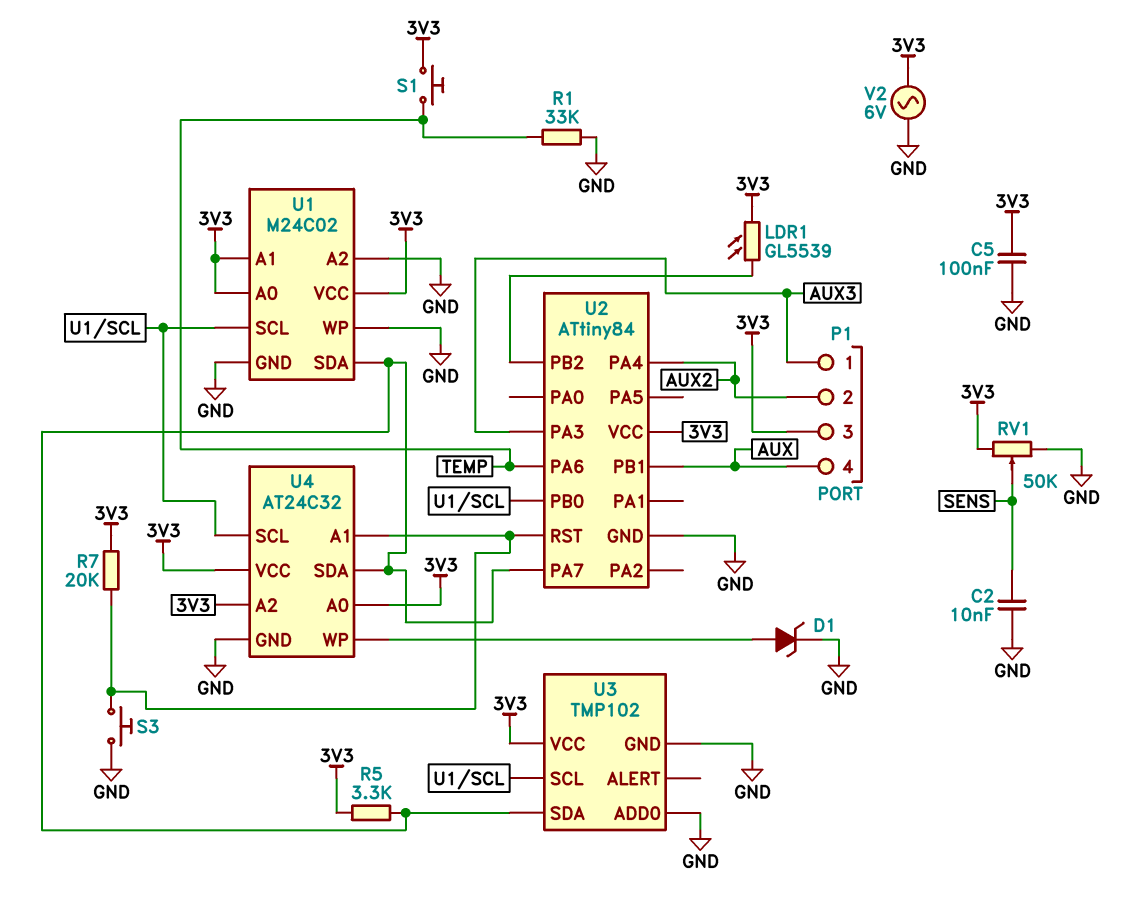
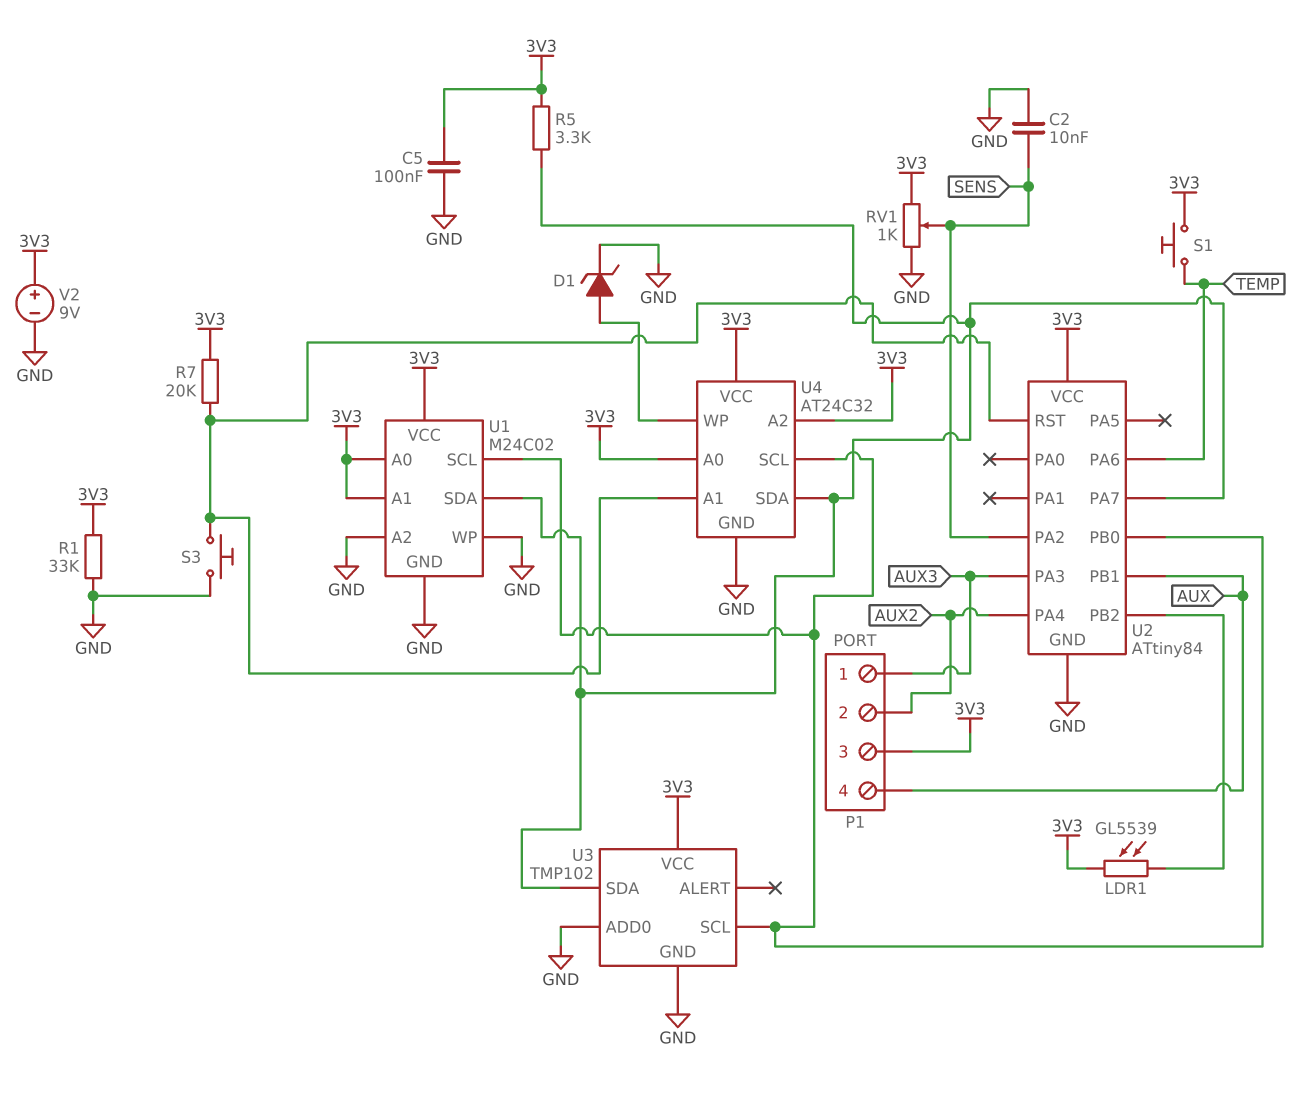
R1: 33k (GND, TEMP) -> 33k (3V3, GND)
RV1: 50k (3V3, GND, wiper SENS) -> 1k (3V3, GND, wiper SENS)
U2 pin PA2: none -> SENS
V2: AC 6V (3V3, GND) -> 9V (plus 3V3, minus GND)

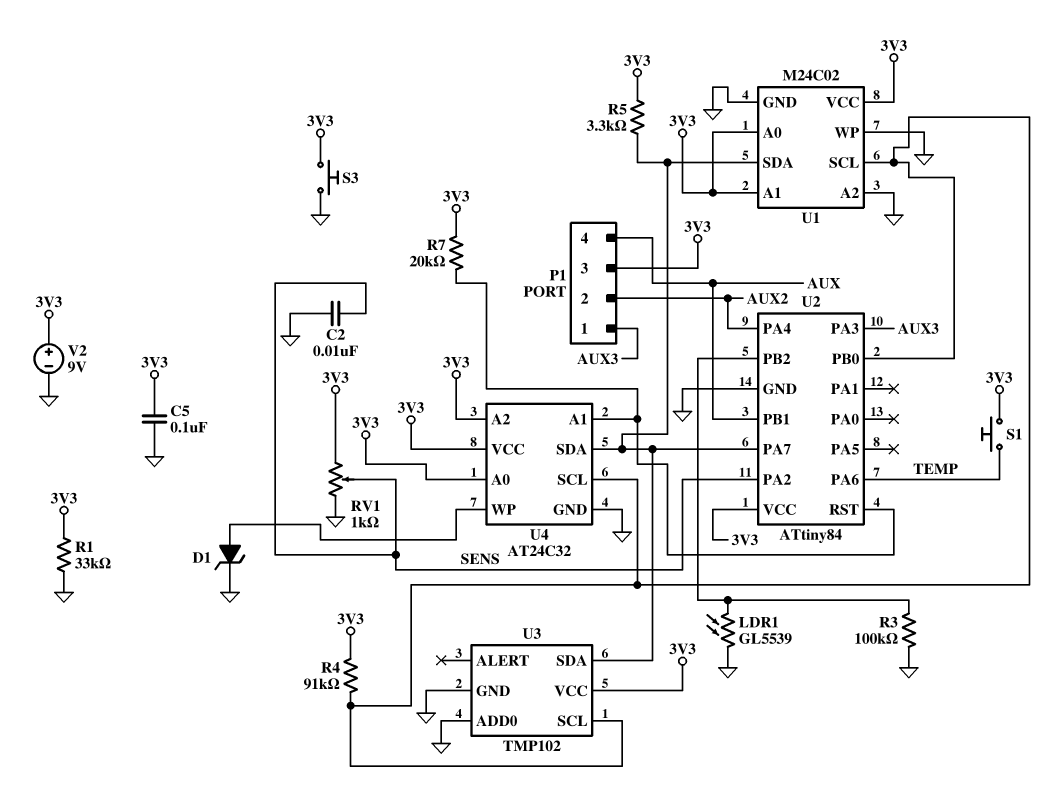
LDR1: GL5539 (3V3, U2/PB2) -> GL5539 (GND, U2/PB2)
R3: none -> 100k (GND, U2/PB2)
R4: none -> 91k (3V3, U1/SCL)
S3: button (GND, U2/RST) -> button (3V3, GND)

